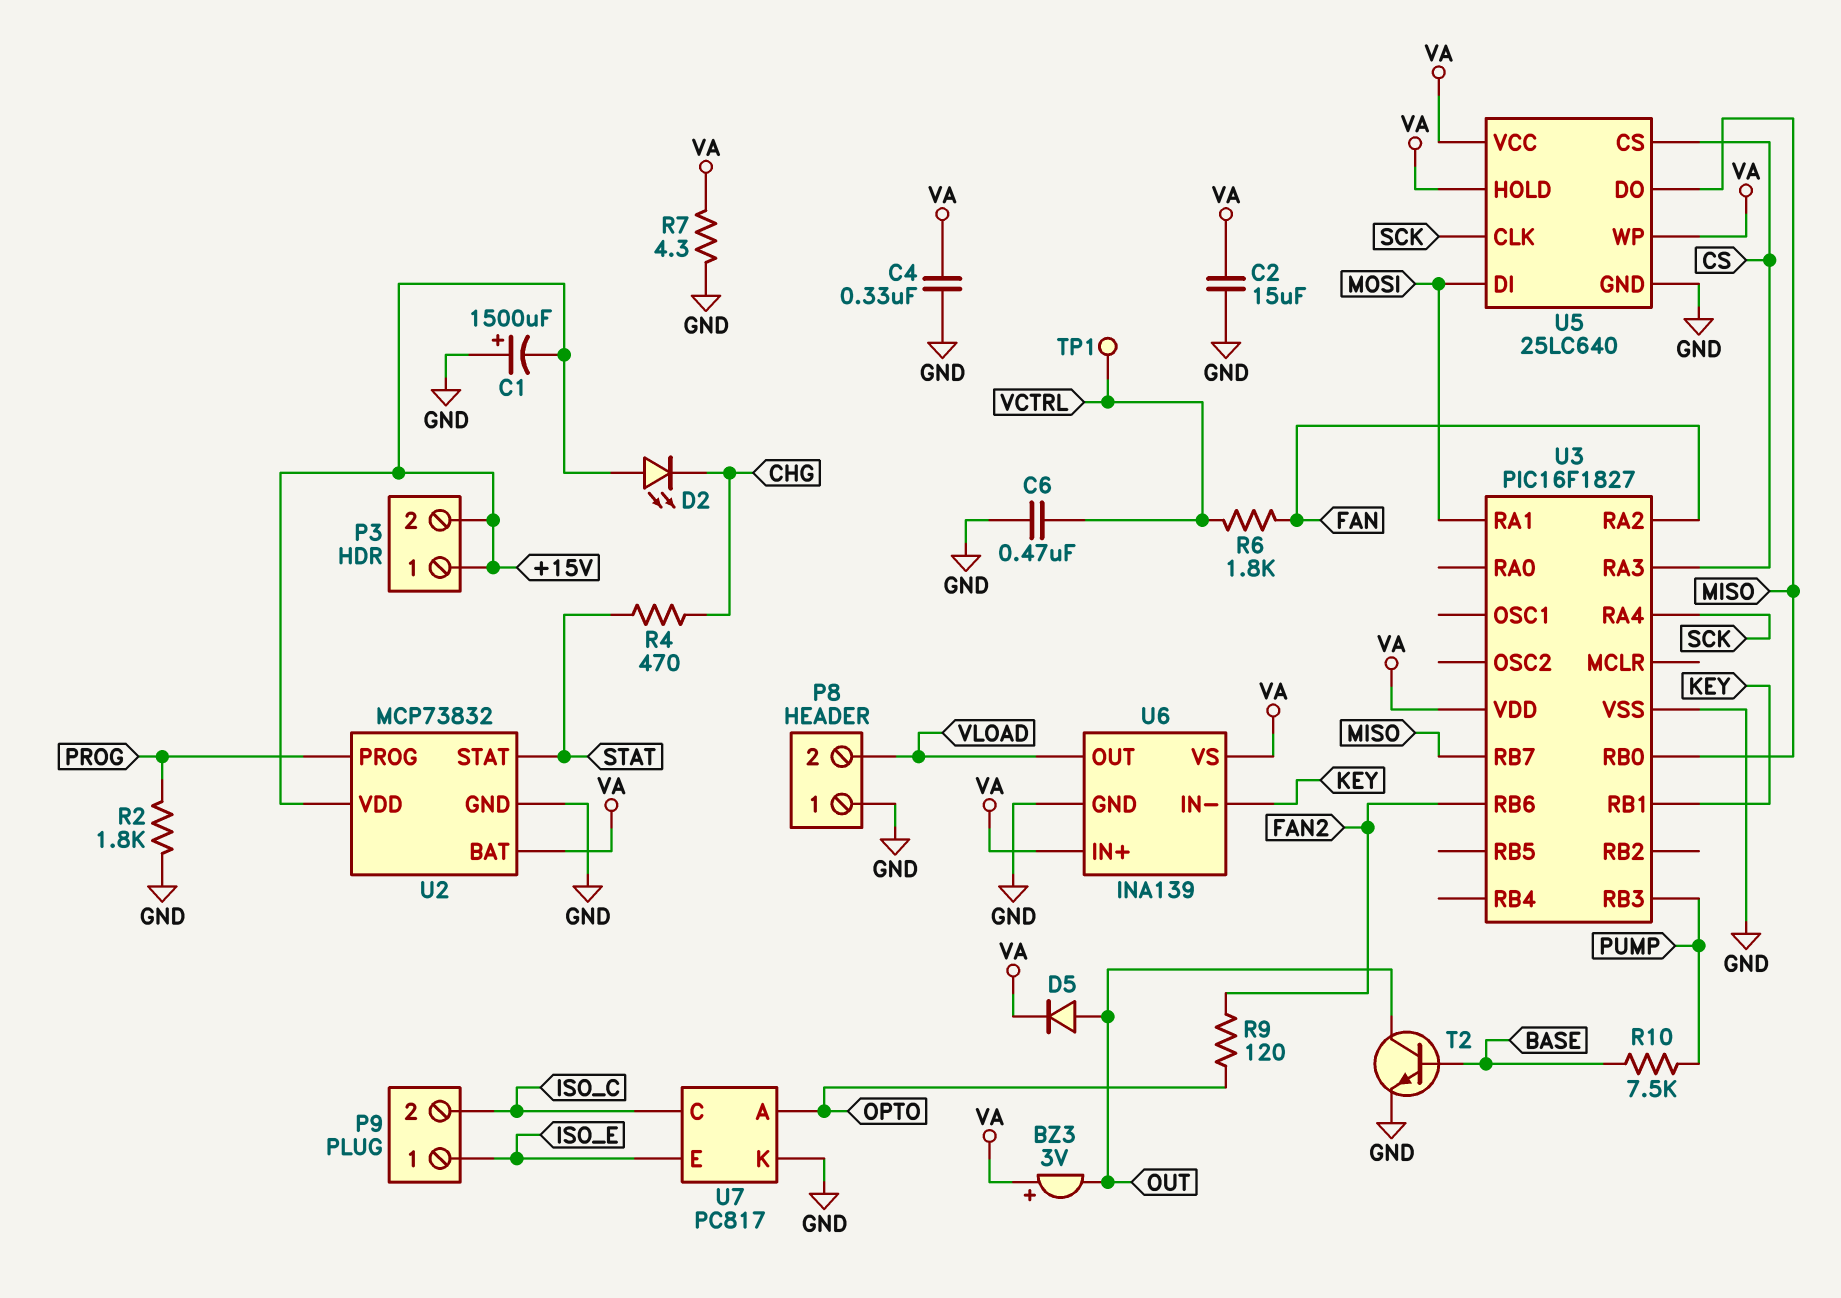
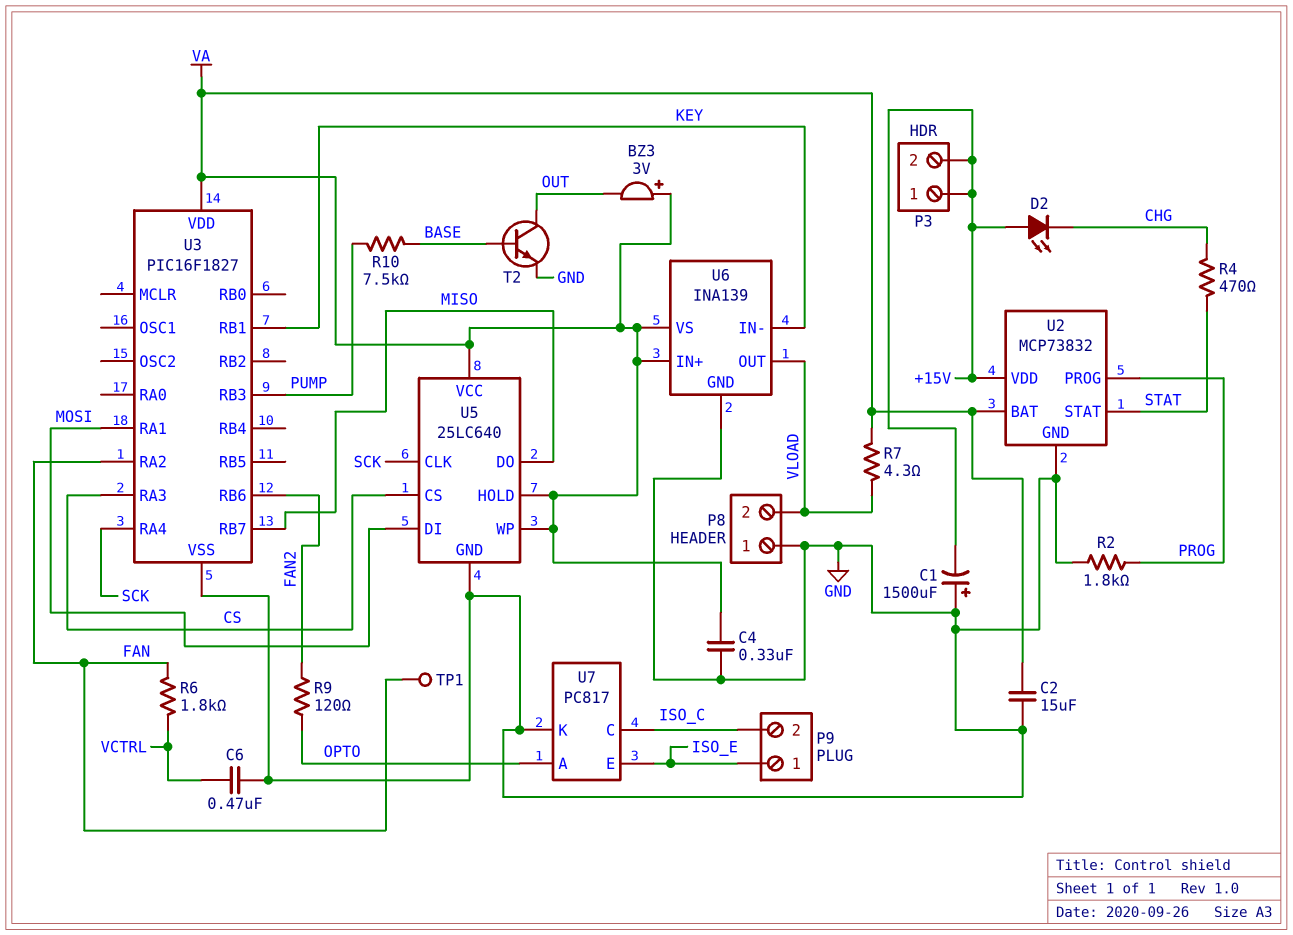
D5: diode (A OUT, K VA) -> none
R7: 4.3 (GND, VA) -> 4.3 (VA, VLOAD)
TP1: test point (VCTRL) -> test point (FAN)
U3 pin RB0: MISO -> none

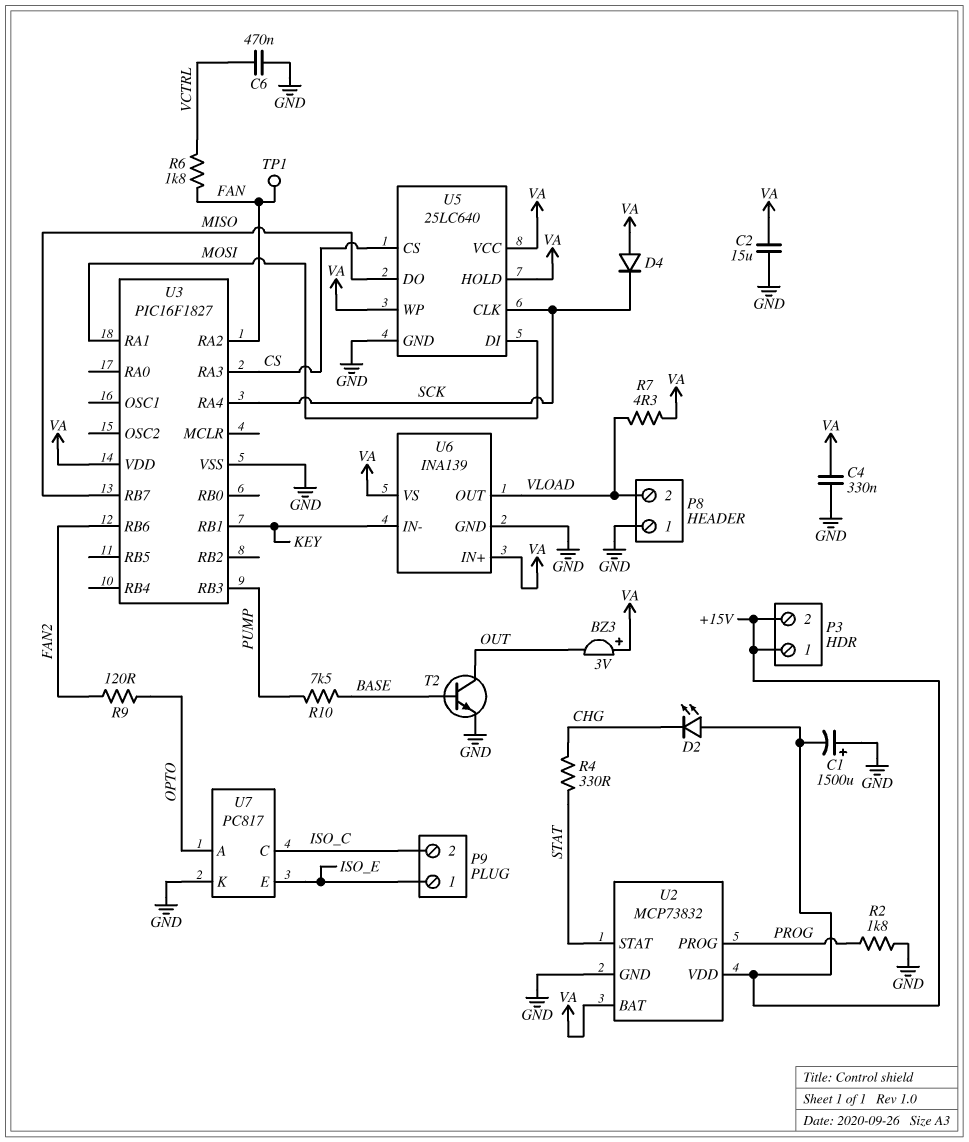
D4: none -> diode (A VA, K SCK)
R4: 470 (CHG, STAT) -> 330 (CHG, STAT)

